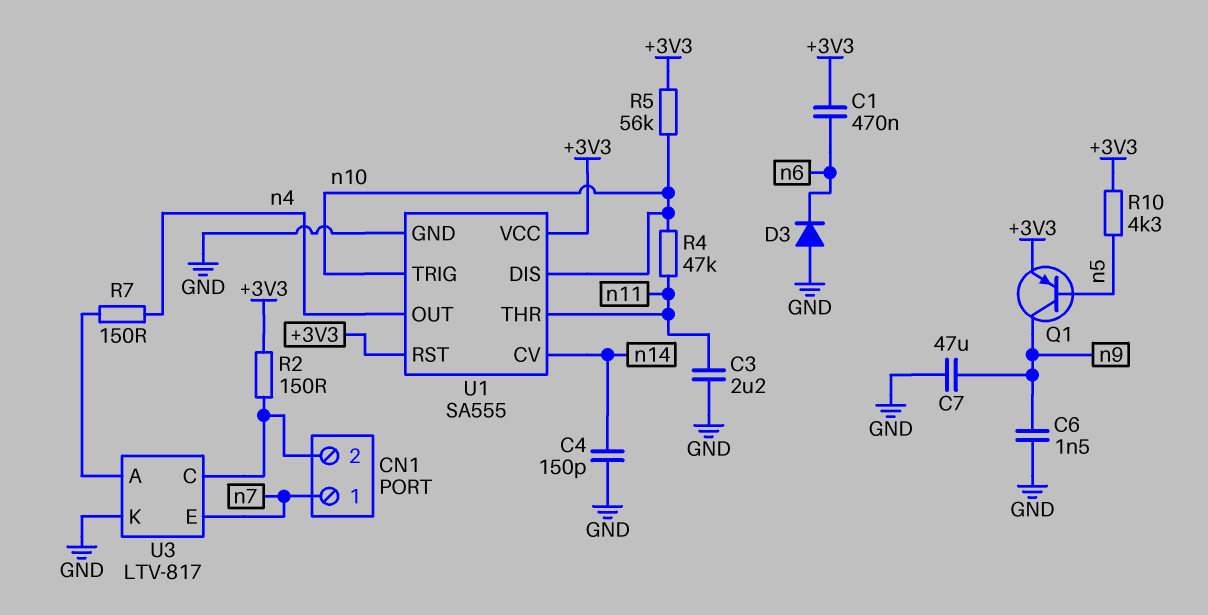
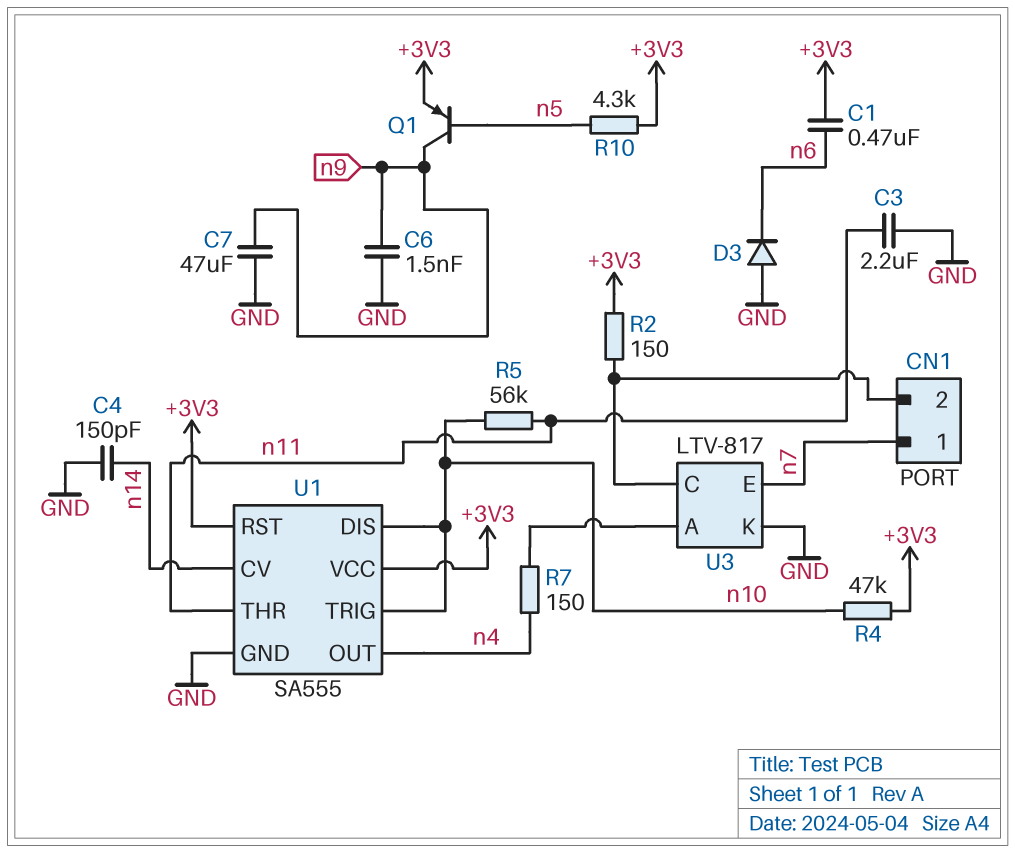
R4: 47k (n10, n11) -> 47k (+3V3, n10)
R5: 56k (+3V3, n10) -> 56k (n10, n11)

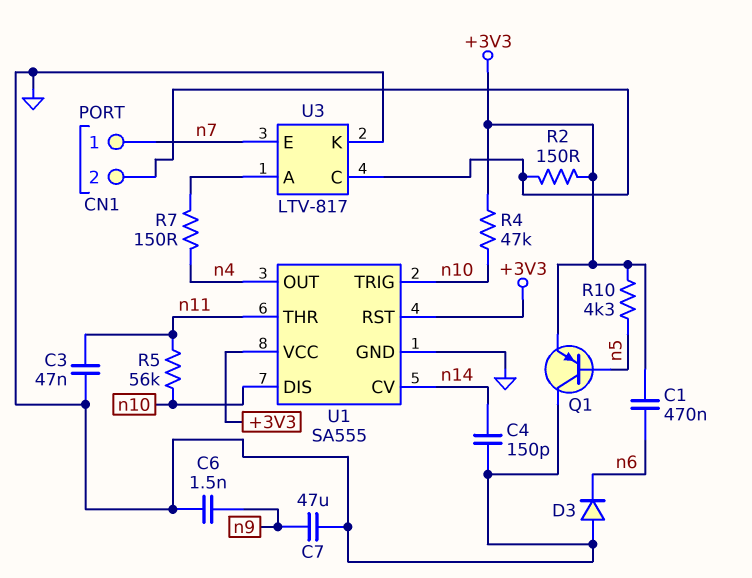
C3: 2.2uF (GND, n11) -> 47nF (GND, n11)
Q1: PNP (B n5, C n9, E +3V3) -> PNP (B n5, C GND, E +3V3)

